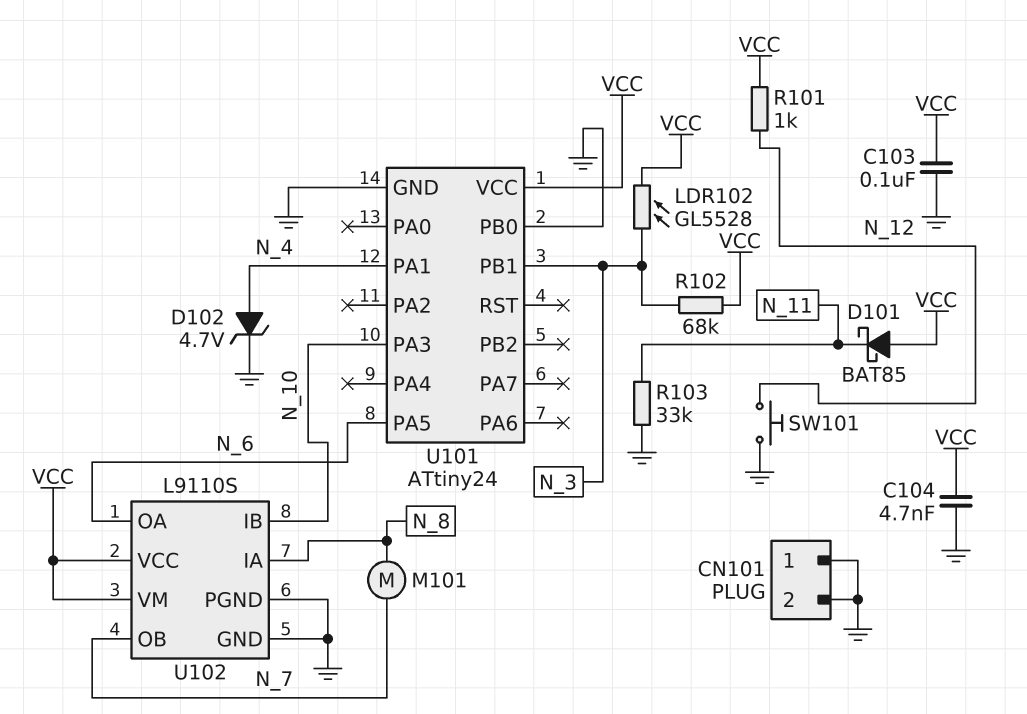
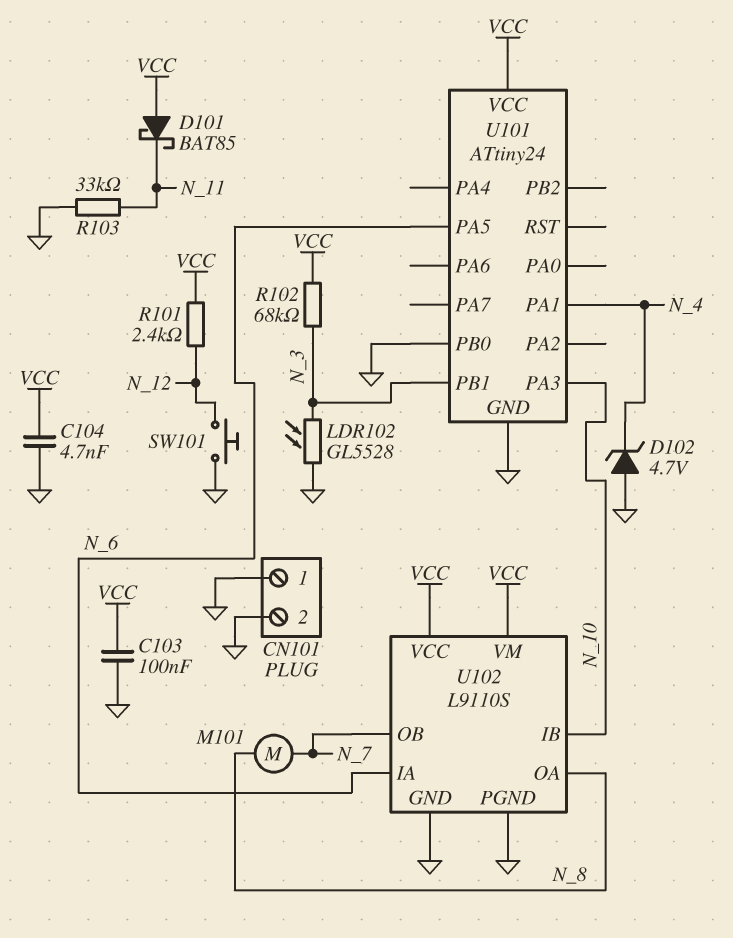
D102: zener 4.7V (A N_4, K GND) -> zener 4.7V (A GND, K N_4)
LDR102: GL5528 (N_3, VCC) -> GL5528 (GND, N_3)
R101: 1k (N_12, VCC) -> 2.4k (N_12, VCC)
U102 pin IA: N_8 -> N_6
U102 pin OA: N_6 -> N_8

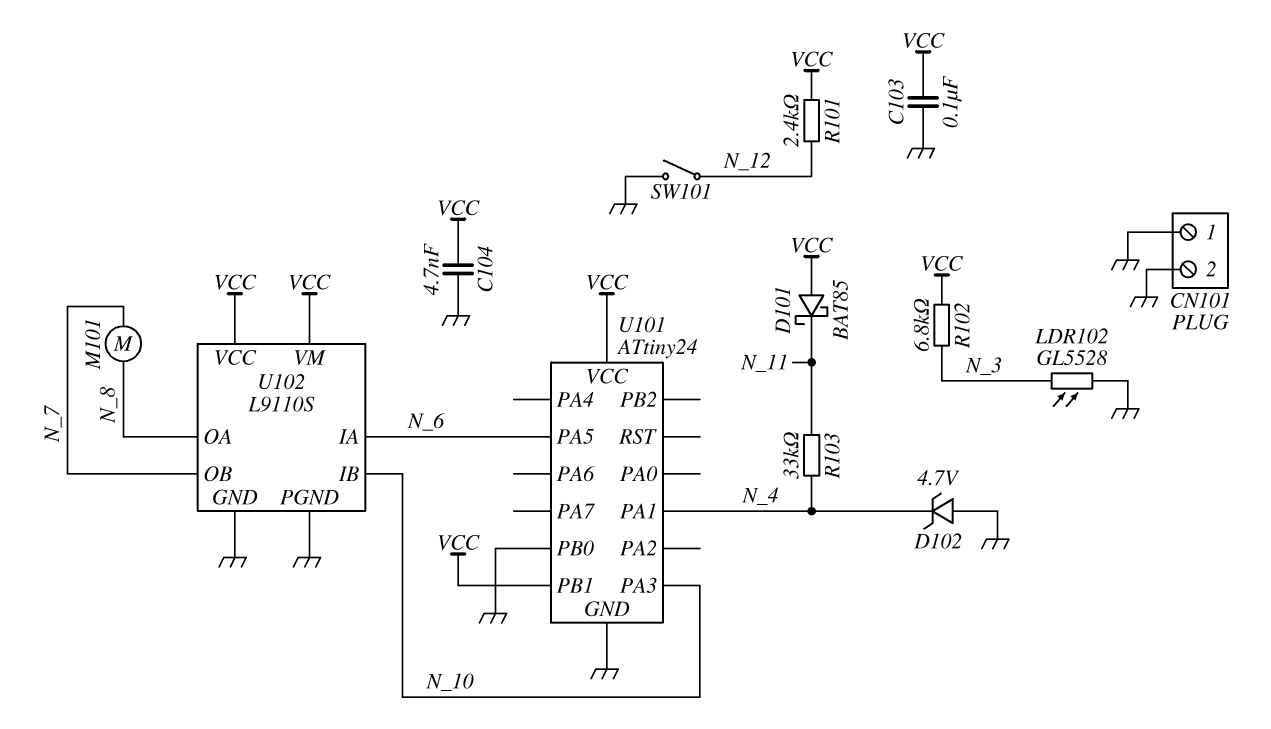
R102: 68k (N_3, VCC) -> 6.8k (N_3, VCC)
R103: 33k (GND, N_11) -> 33k (N_4, N_11)
SW101: button (GND, N_12) -> switch (GND, N_12)
U101 pin PB1: N_3 -> VCC

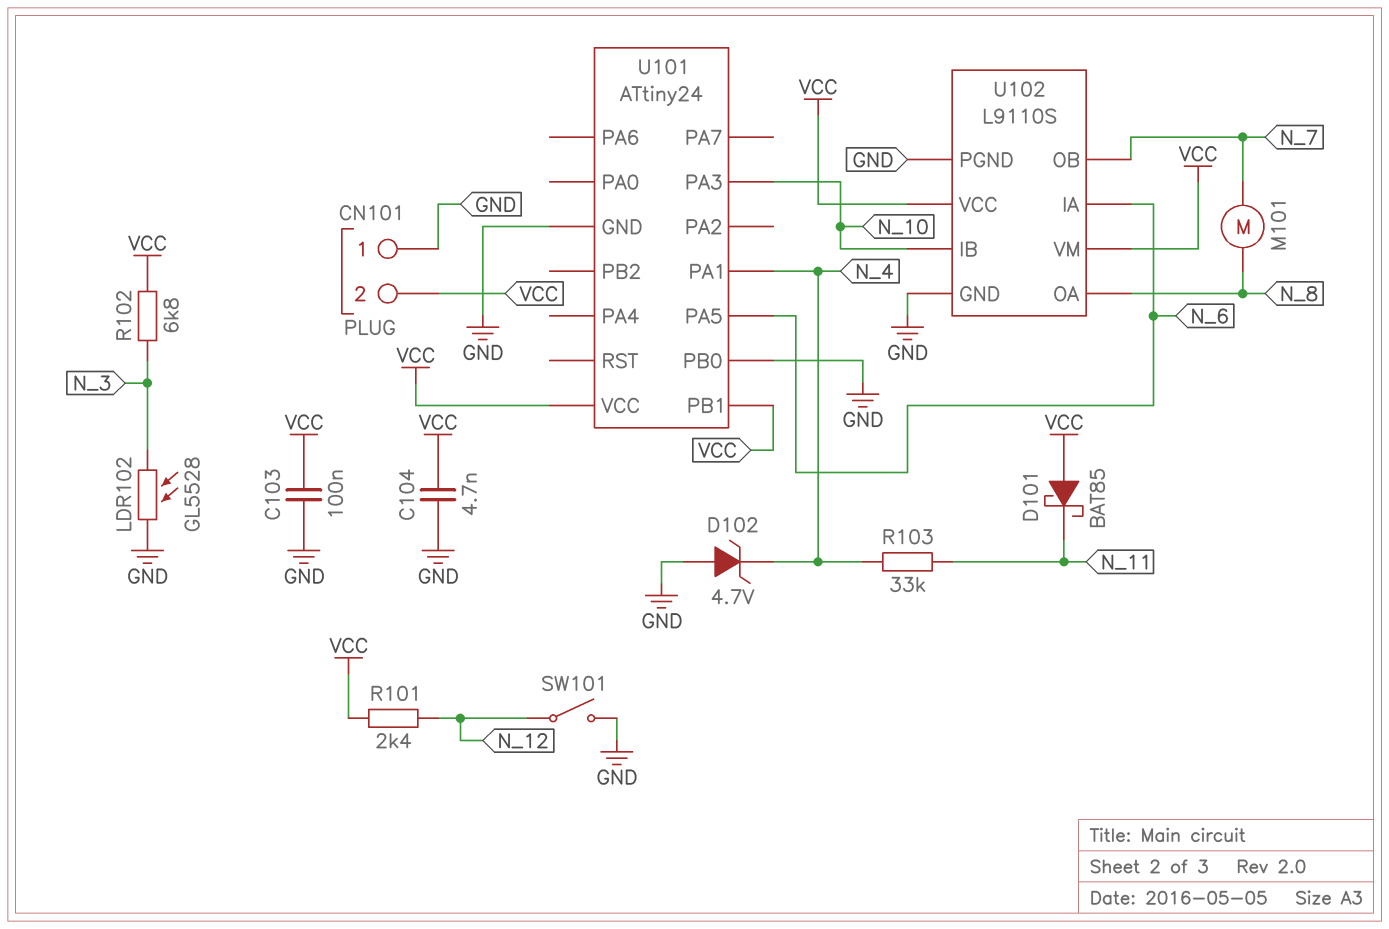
CN101 pin 2: GND -> VCC

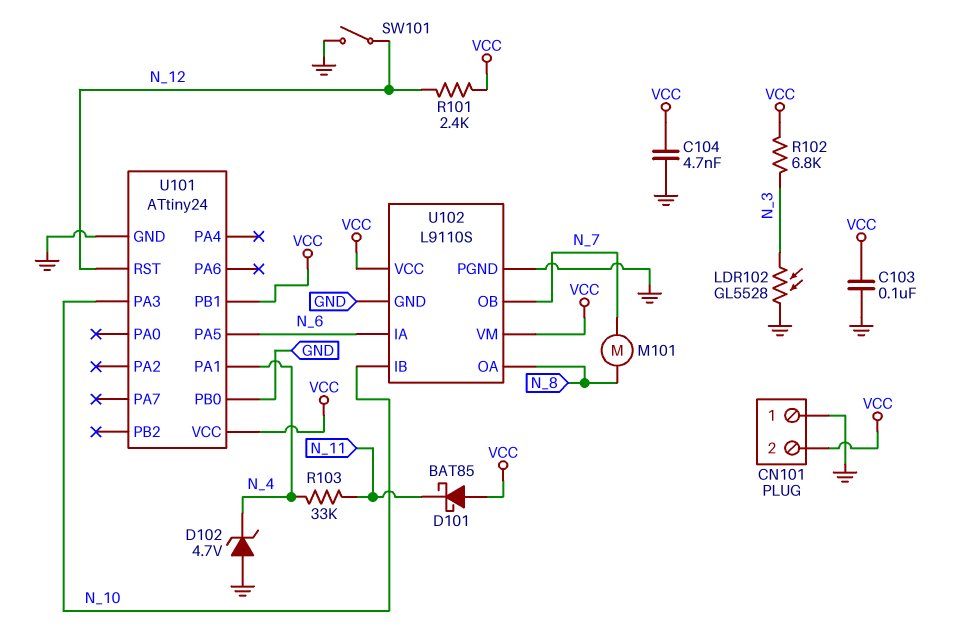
U101 pin RST: none -> N_12

